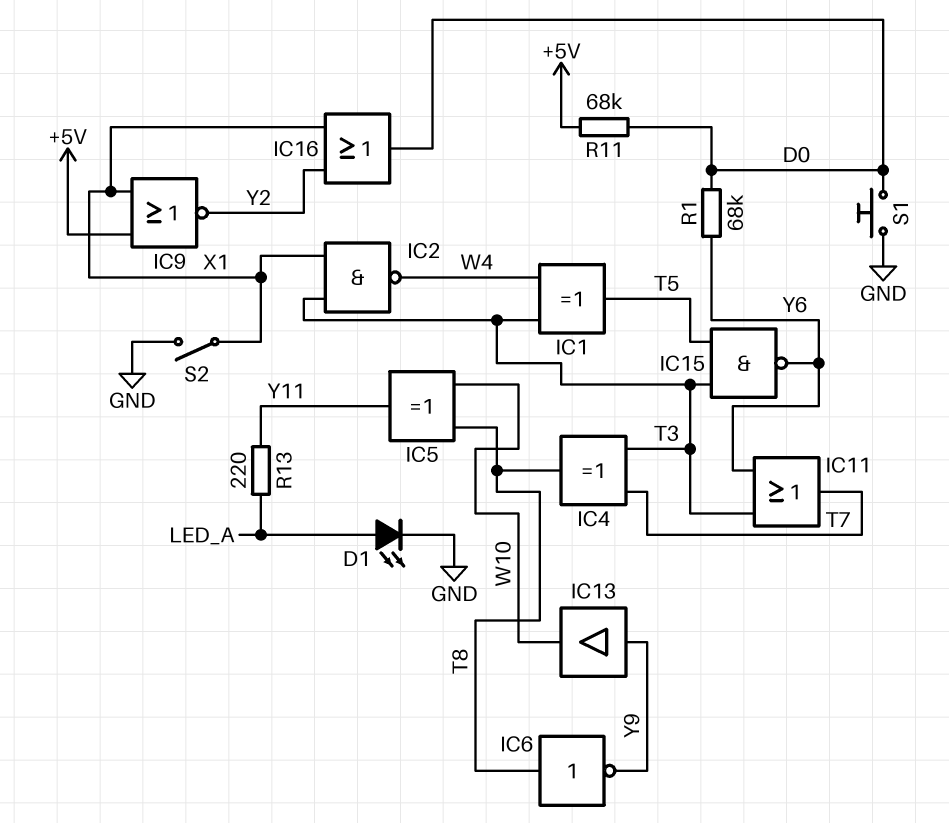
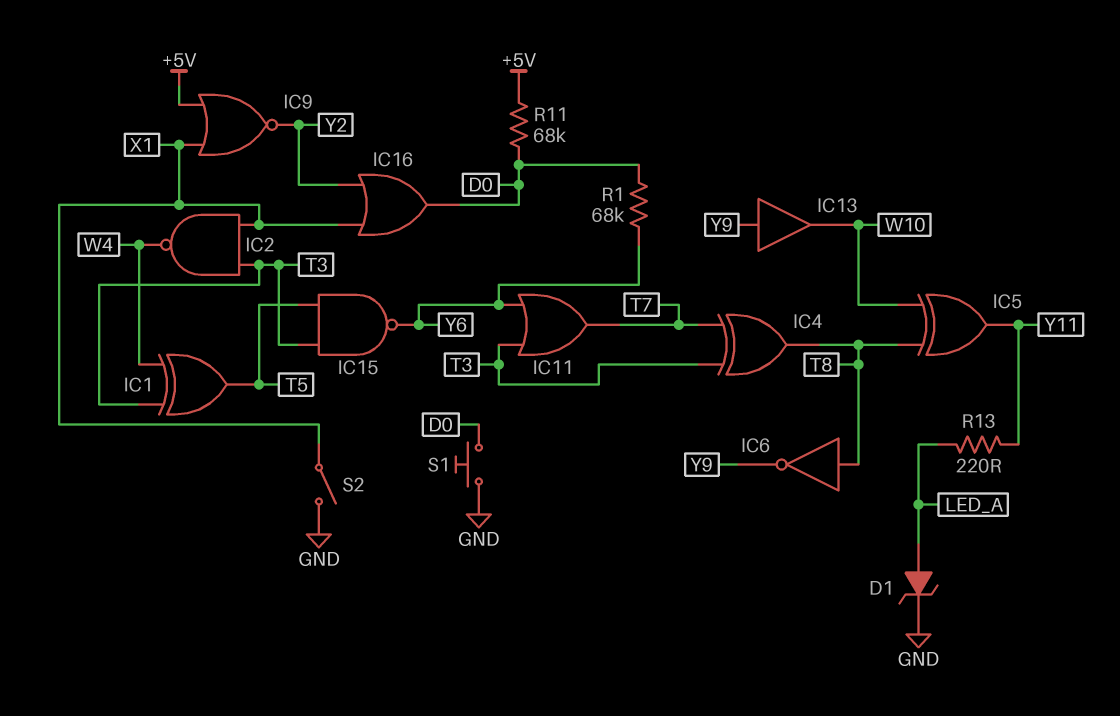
D1: LED (A LED_A, K GND) -> zener (A LED_A, K GND)

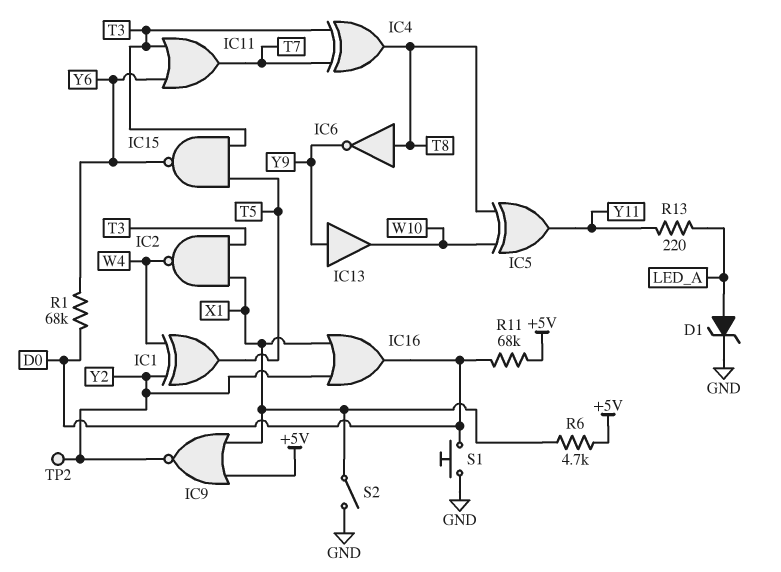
IC1: XOR (in T3, in W4, out T5) -> XOR (in W4, in Y2, out T5)
R6: none -> 4.7k (+5V, X1)
TP2: none -> test point (Y2)

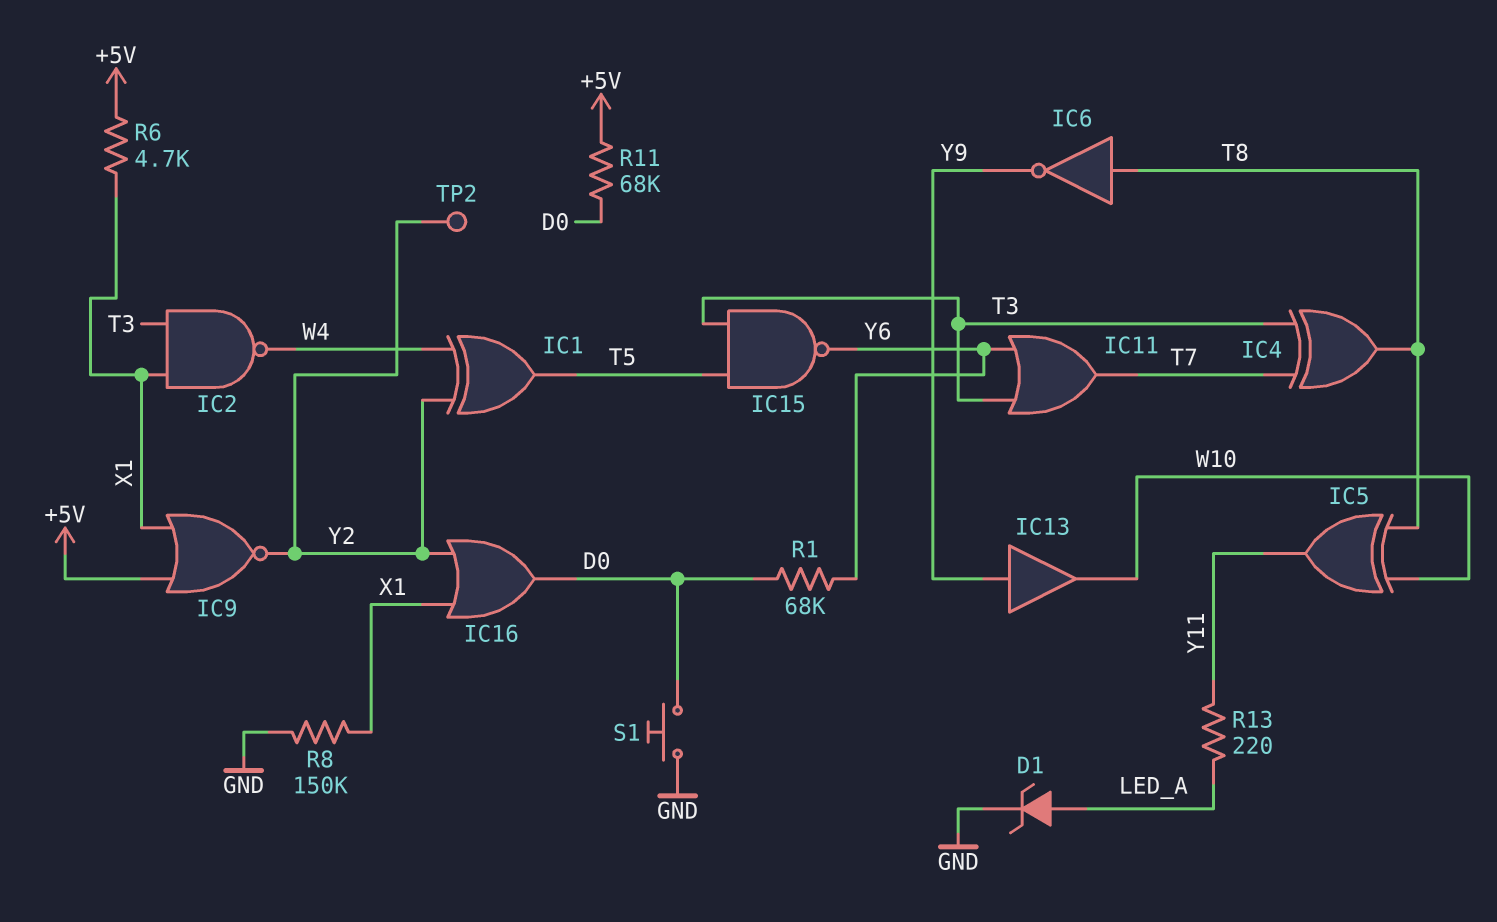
R8: none -> 150k (GND, X1)
S2: switch (GND, X1) -> none

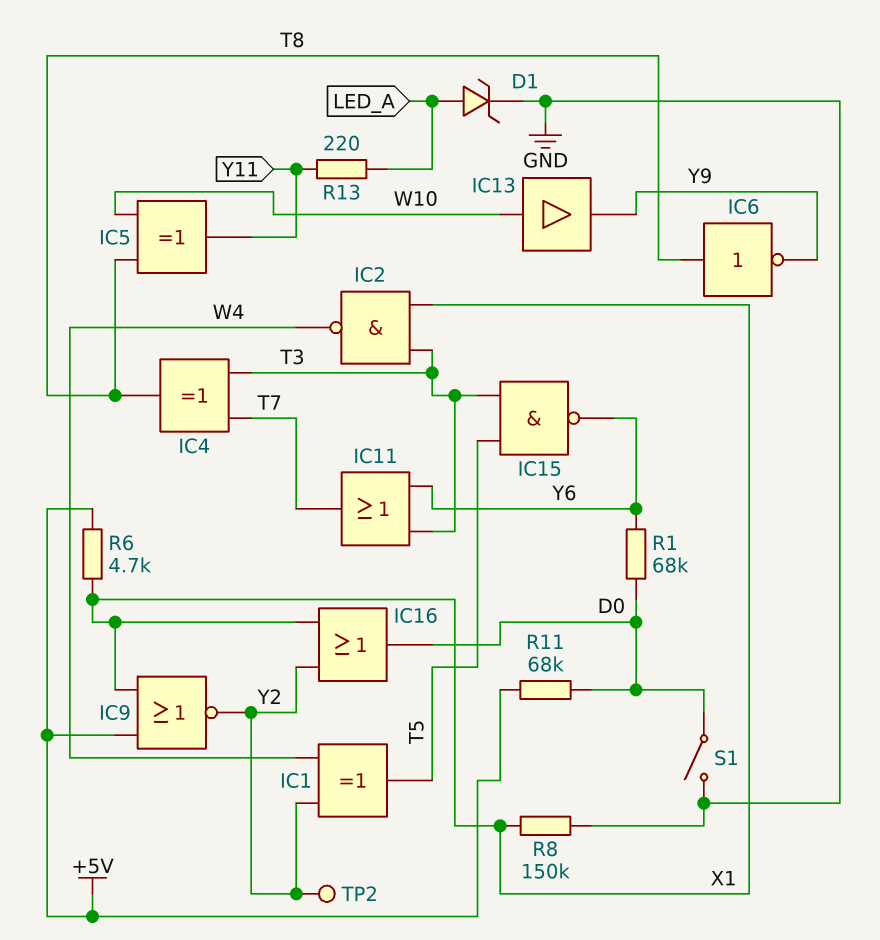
IC13: buffer (in Y9, out W10) -> buffer (in W10, out Y9)
S1: button (D0, GND) -> switch (D0, GND)

